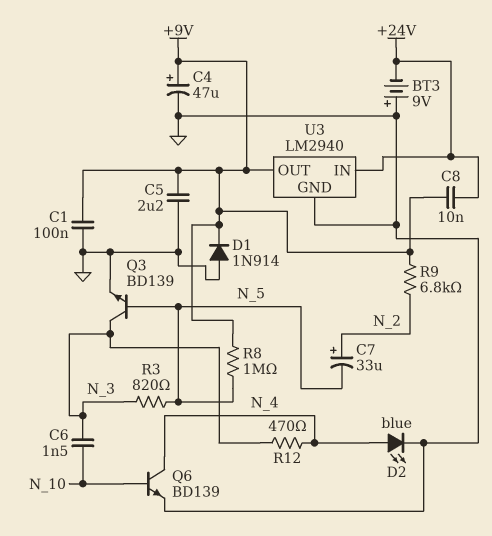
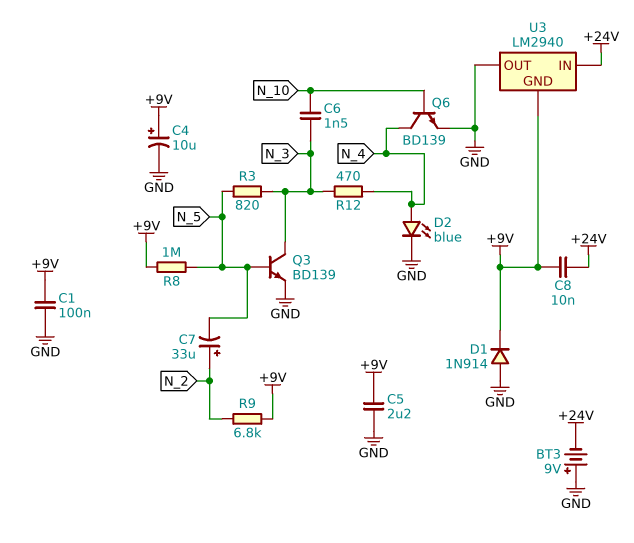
C4: 47uF (plus +9V, minus GND) -> 10uF (plus +9V, minus GND)
U3 pin GND: GND -> +9V
U3 pin OUT: +9V -> GND

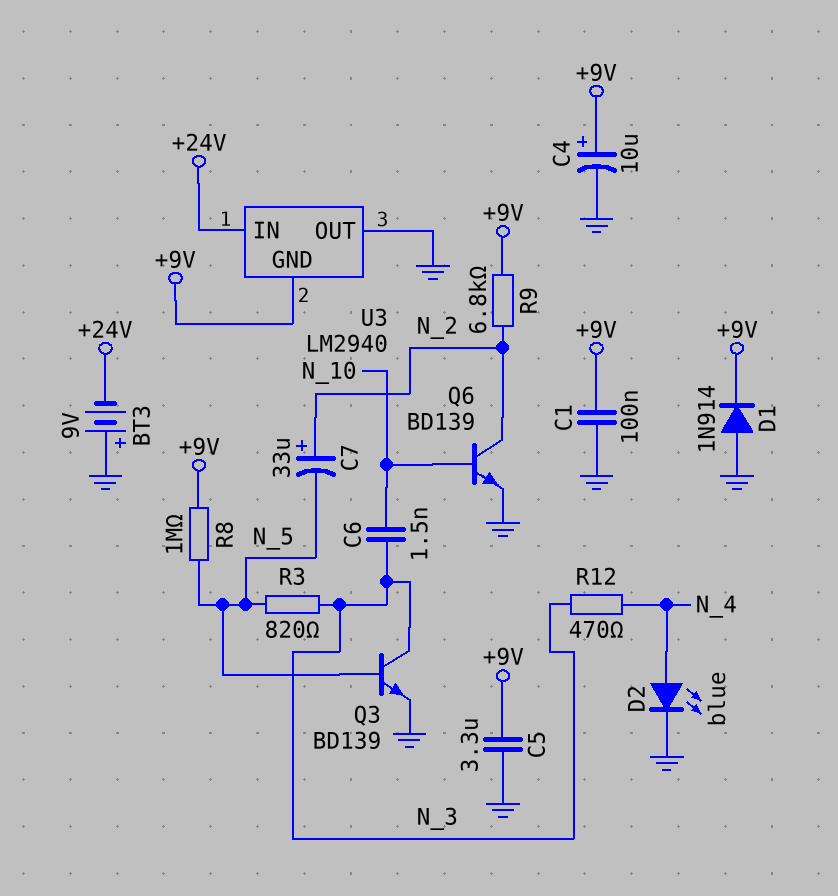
C5: 2.2uF (+9V, GND) -> 3.3uF (+9V, GND)
C8: 10nF (+9V, +24V) -> none
Q6: NPN BD139 (B N_10, C N_4, E GND) -> NPN BD139 (B N_10, C N_2, E GND)

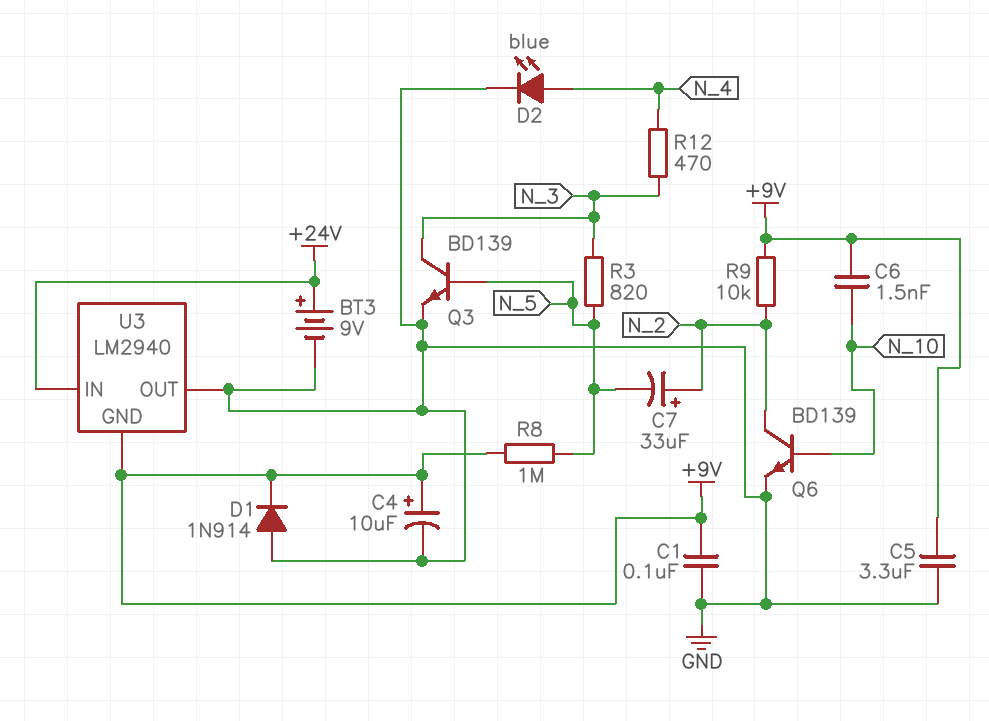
BT3: 9V (plus GND, minus +24V) -> 9V (plus +24V, minus GND)
C6: 1.5nF (N_3, N_10) -> 1.5nF (+9V, N_10)
R9: 6.8k (+9V, N_2) -> 10k (+9V, N_2)

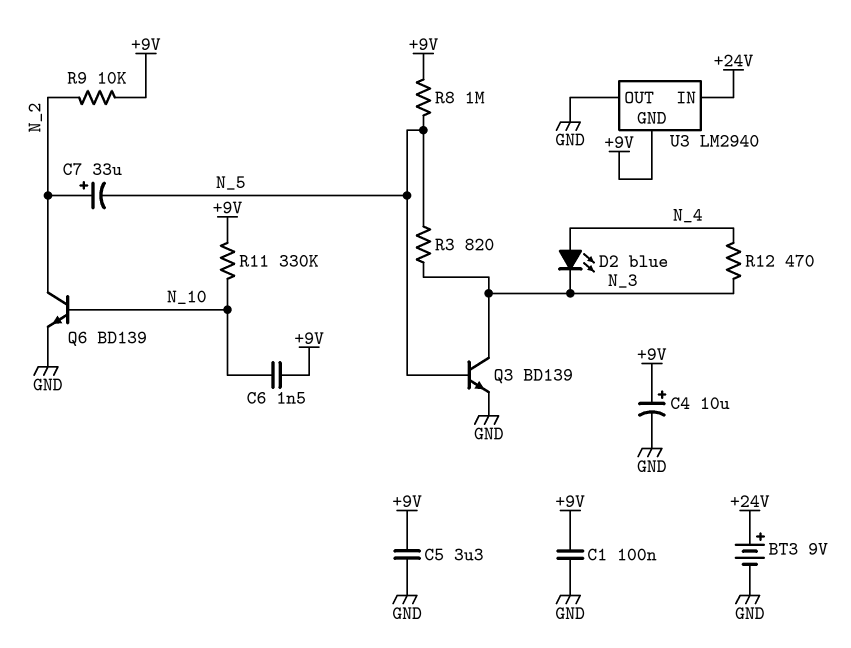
D1: diode 1N914 (A GND, K +9V) -> none
D2: LED blue (A N_4, K GND) -> LED blue (A N_4, K N_3)
R11: none -> 330k (+9V, N_10)

